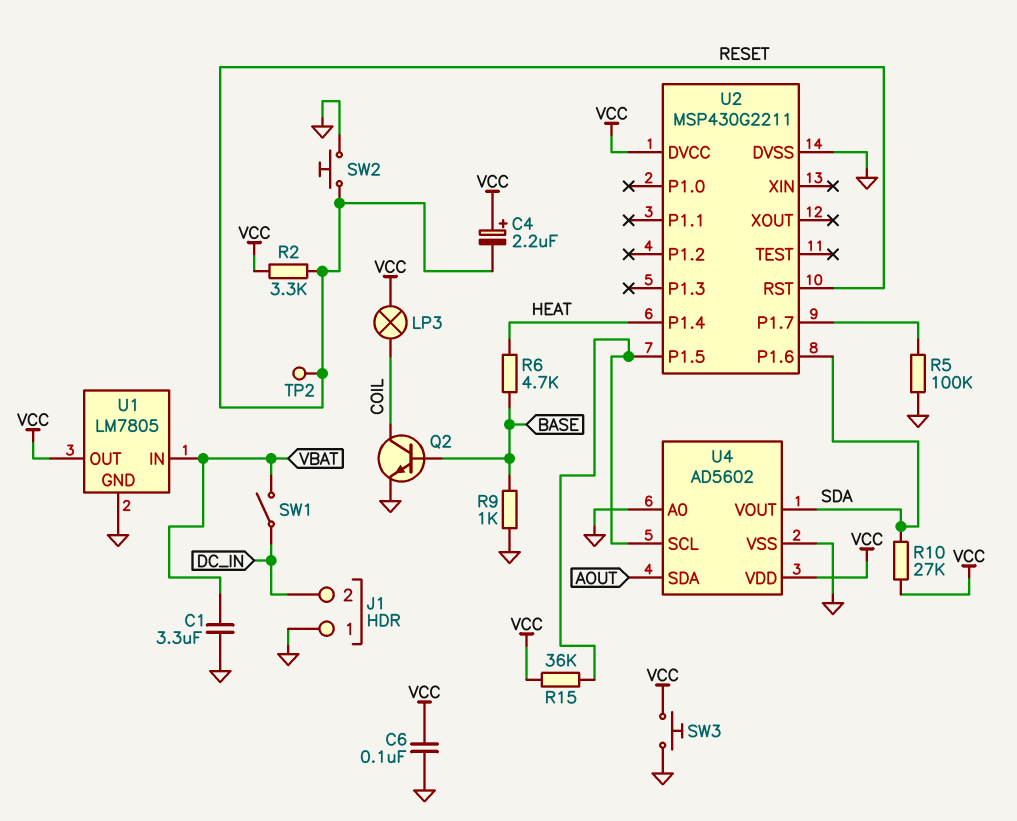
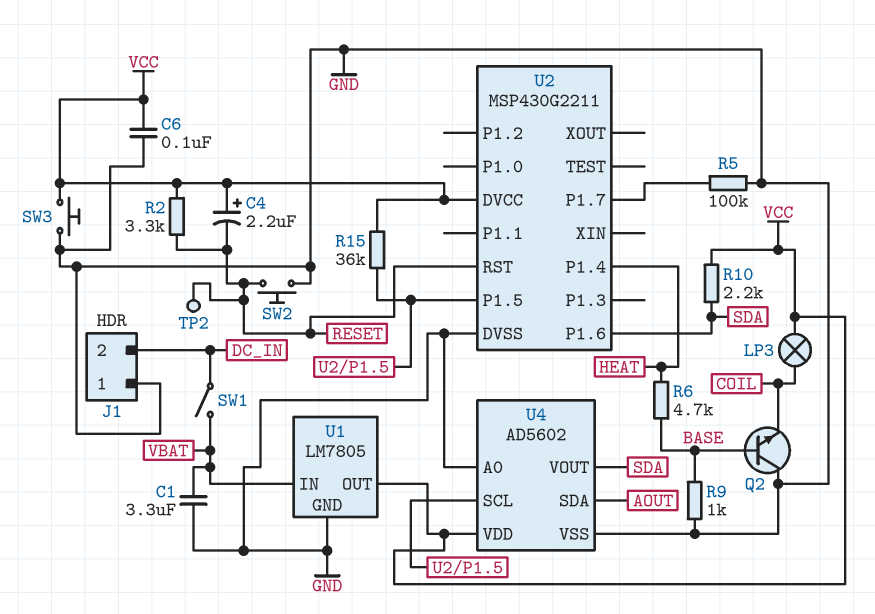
Q2: NPN (B BASE, C COIL, E GND) -> NPN (B BASE, C GND, E COIL)
R10: 27k (SDA, VCC) -> 2.2k (SDA, VCC)

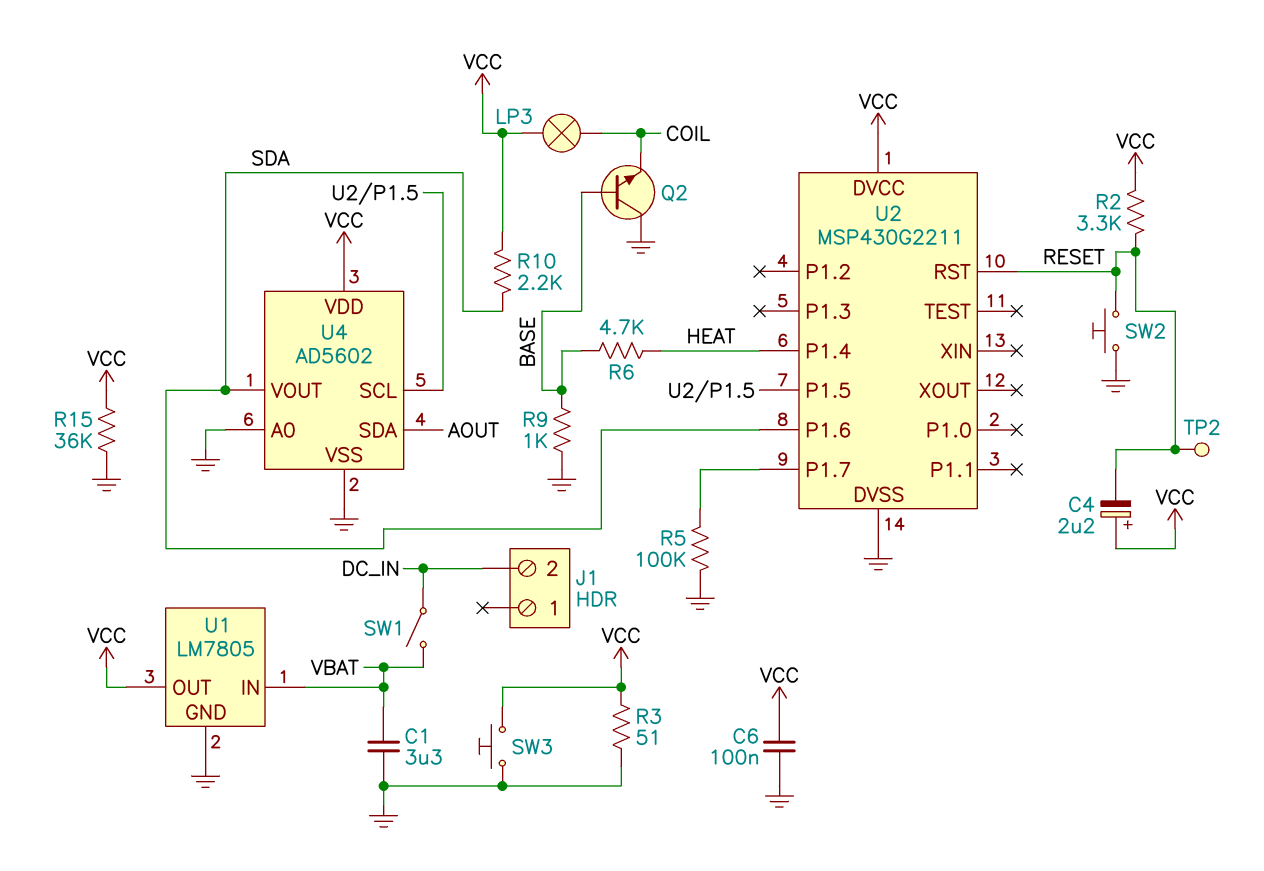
J1 pin 1: GND -> none
R3: none -> 51 (GND, VCC)
R15: 36k (U2/P1.5, VCC) -> 36k (GND, VCC)

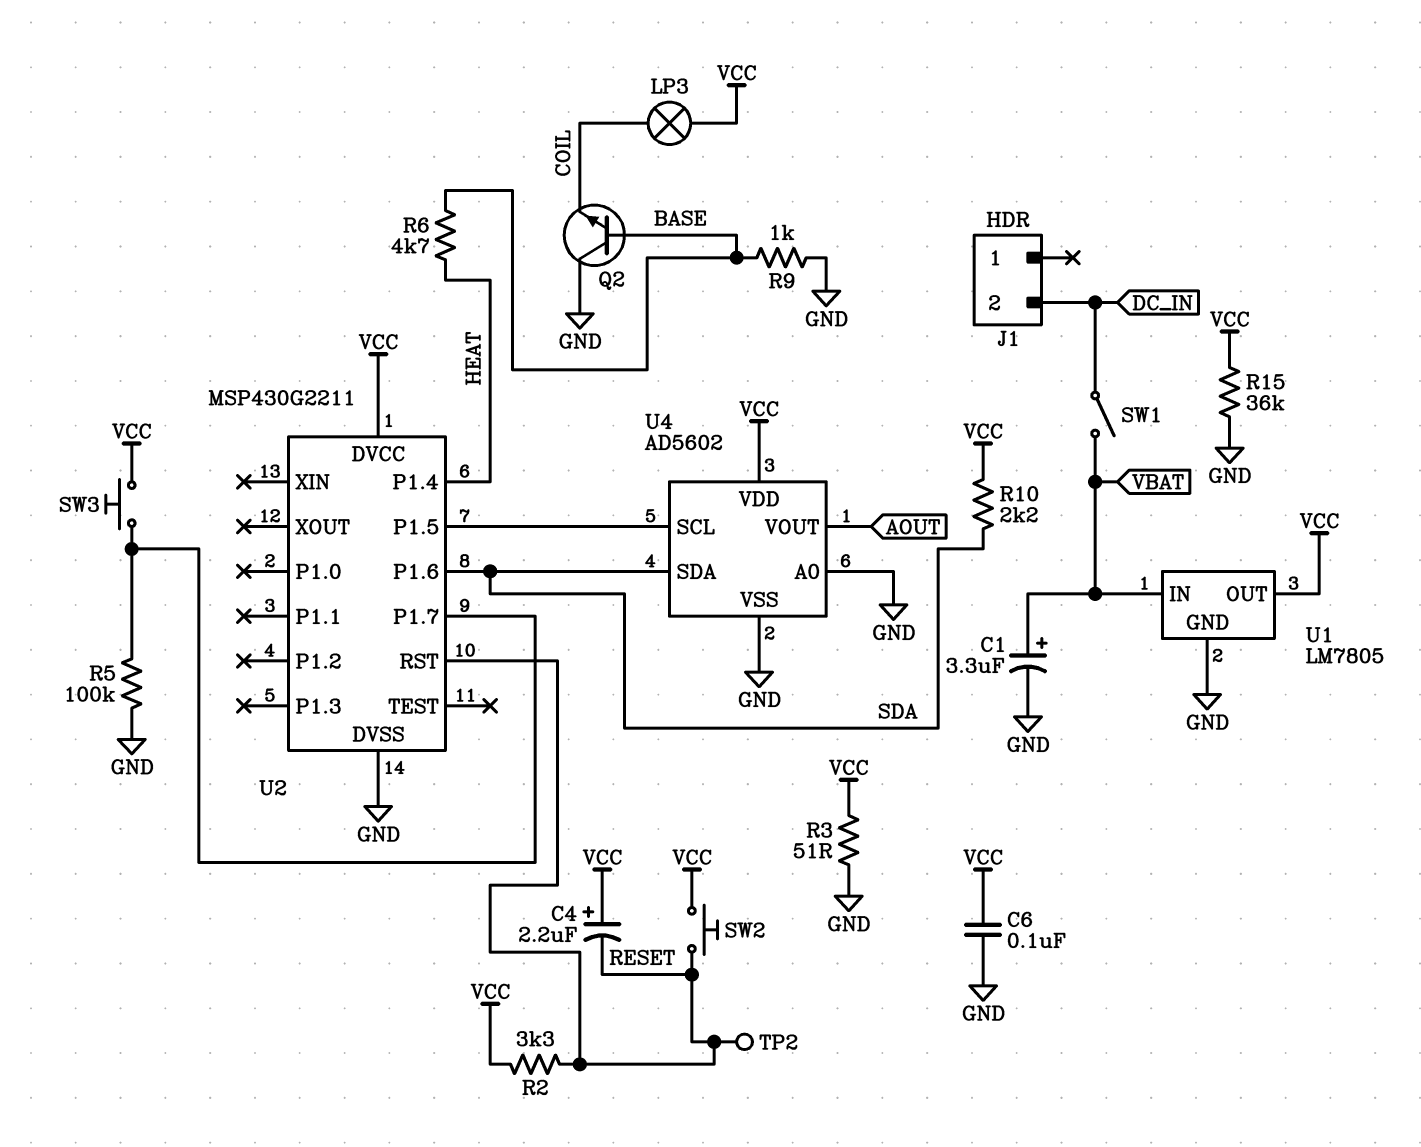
C1: 3.3uF (GND, VBAT) -> 3.3uF (plus VBAT, minus GND)
SW2: button (GND, RESET) -> button (RESET, VCC)
SW3: button (GND, VCC) -> button (U2/P1.7, VCC)
U4 pin SDA: AOUT -> SDA
U4 pin VOUT: SDA -> AOUT

